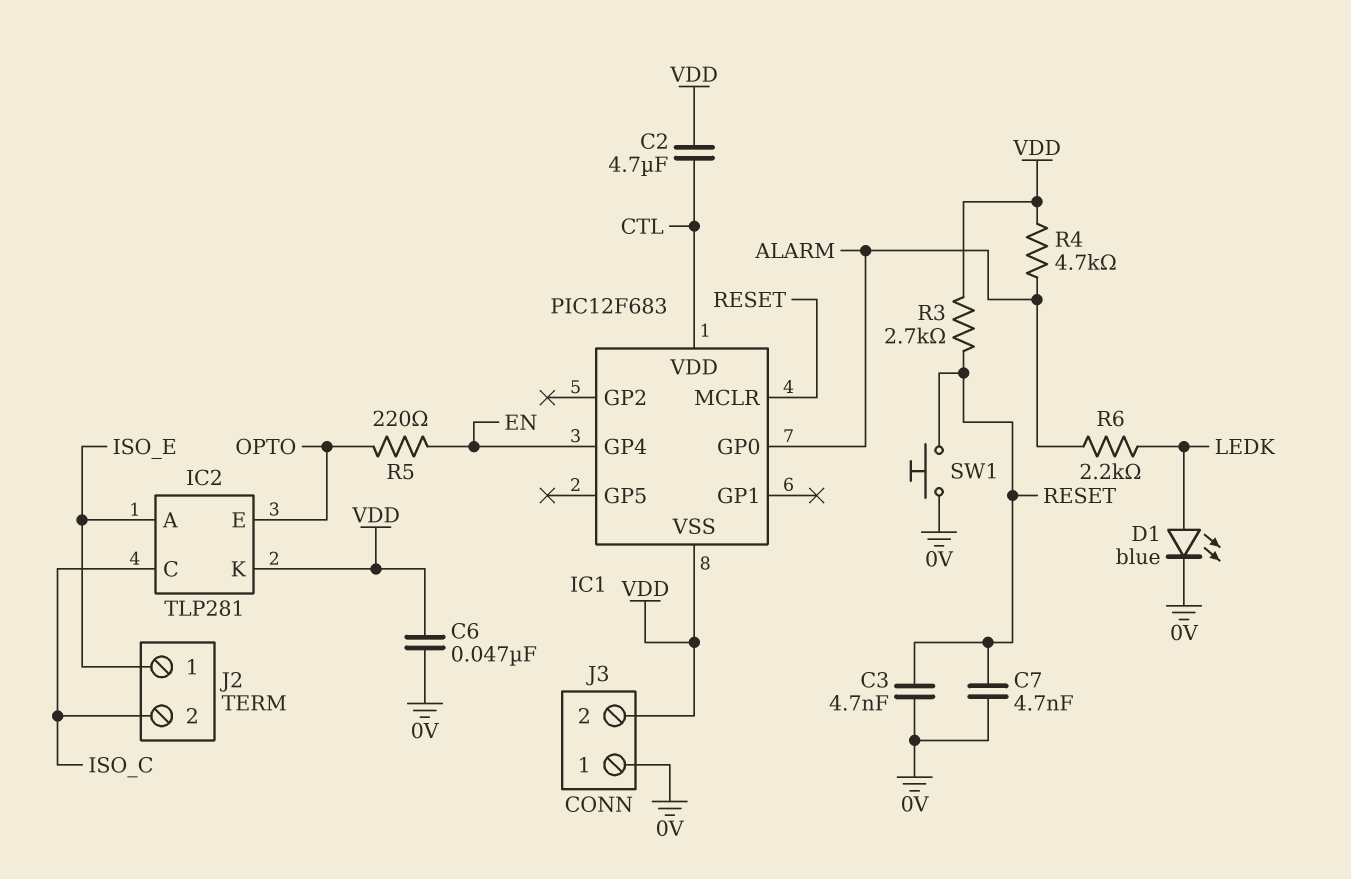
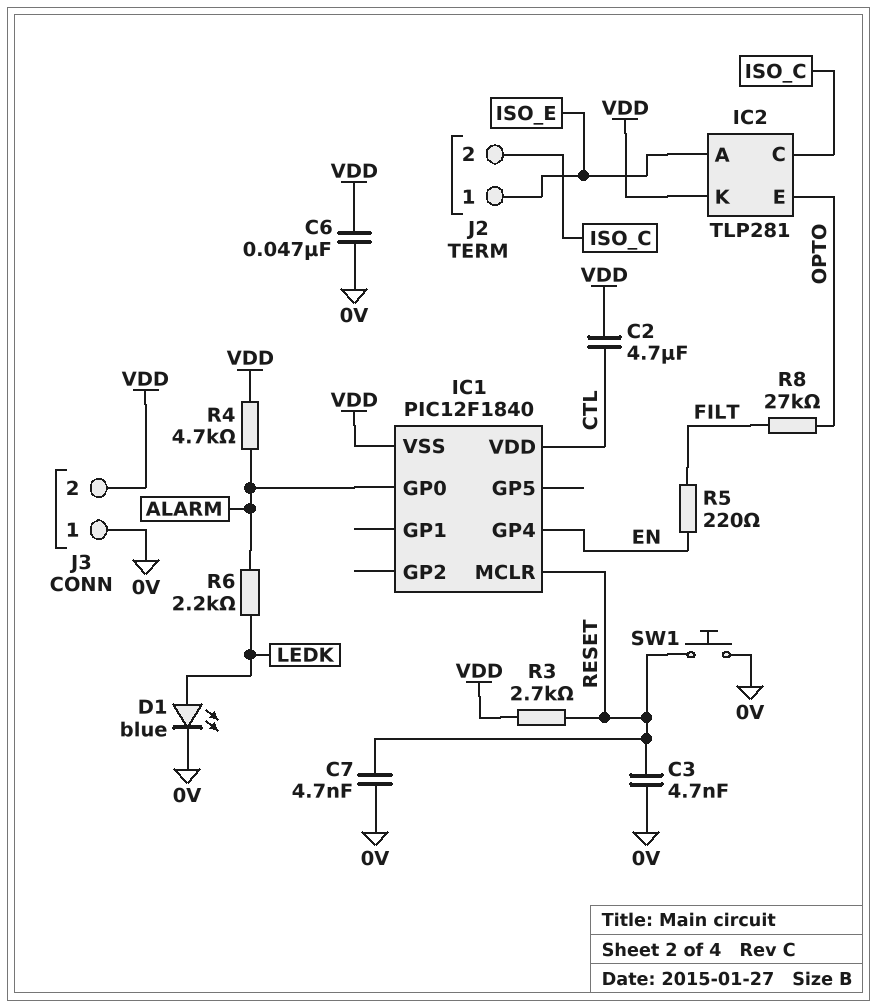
IC1: PIC12F683 -> PIC12F1840
R5: 220 (EN, OPTO) -> 220 (EN, FILT)
R8: none -> 27k (FILT, OPTO)

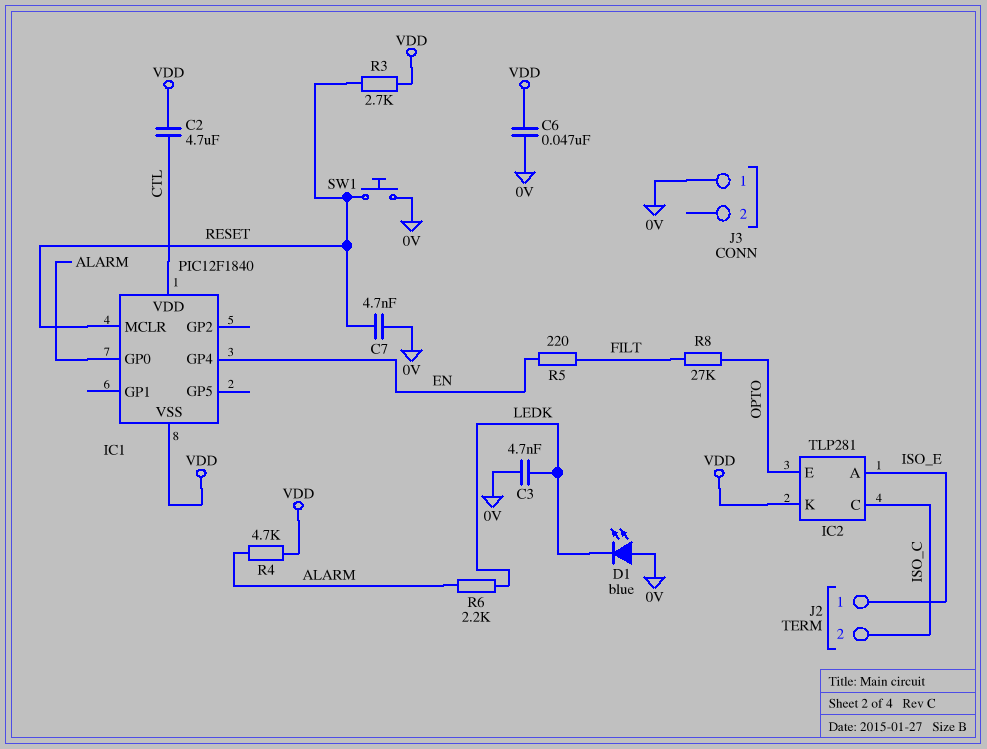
C3: 4.7nF (0V, RESET) -> 4.7nF (0V, LEDK)
D1: LED blue (A LEDK, K 0V) -> LED blue (A 0V, K LEDK)
J3 pin 2: VDD -> none

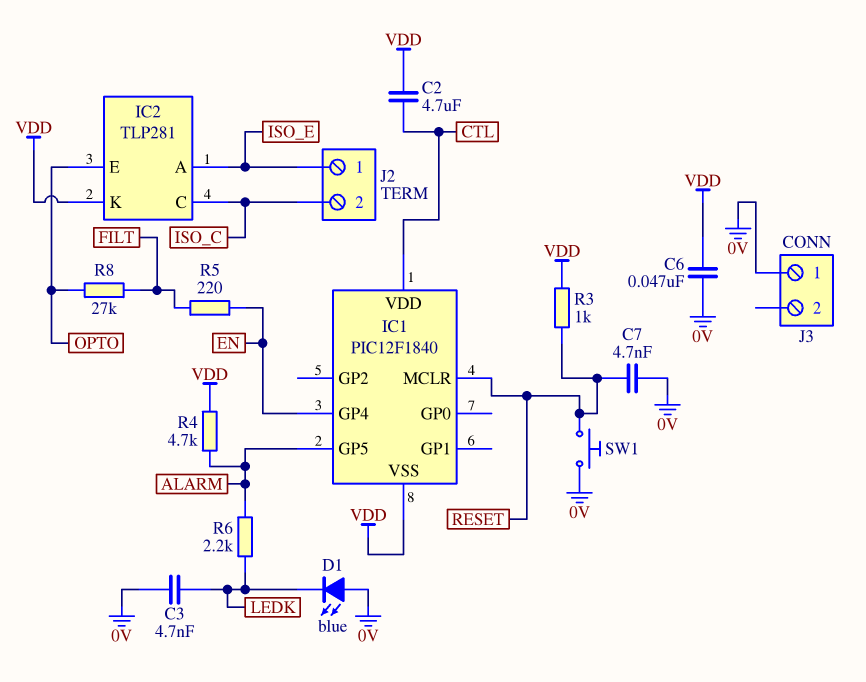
IC1 pin GP0: ALARM -> none
IC1 pin GP5: none -> ALARM
R3: 2.7k (RESET, VDD) -> 1k (RESET, VDD)

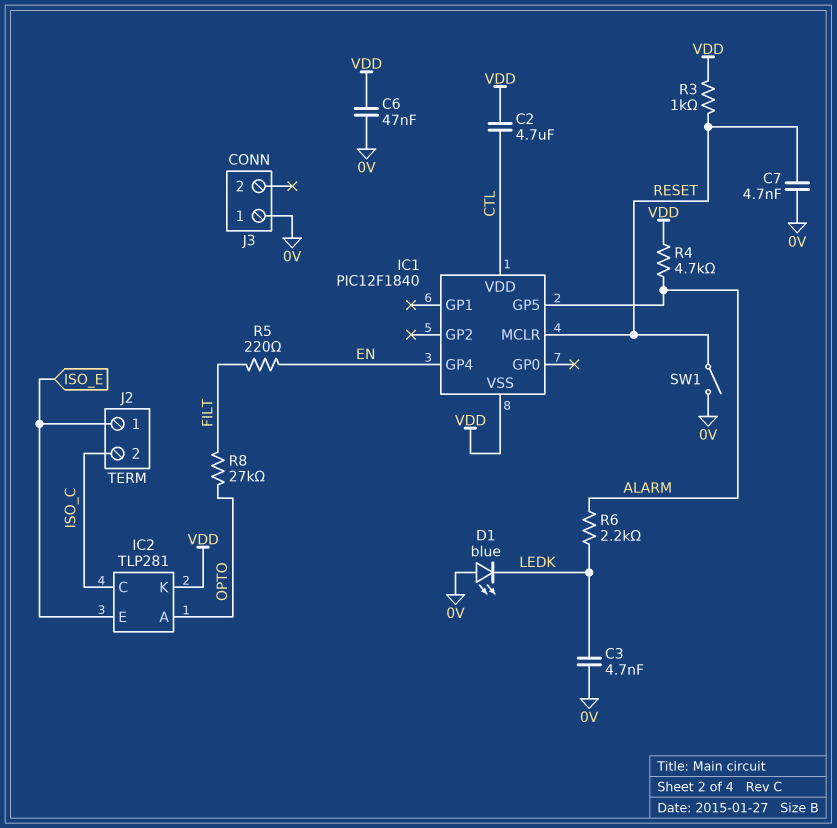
IC2 pin A: ISO_E -> OPTO
IC2 pin E: OPTO -> ISO_E
SW1: button (0V, RESET) -> switch (0V, RESET)

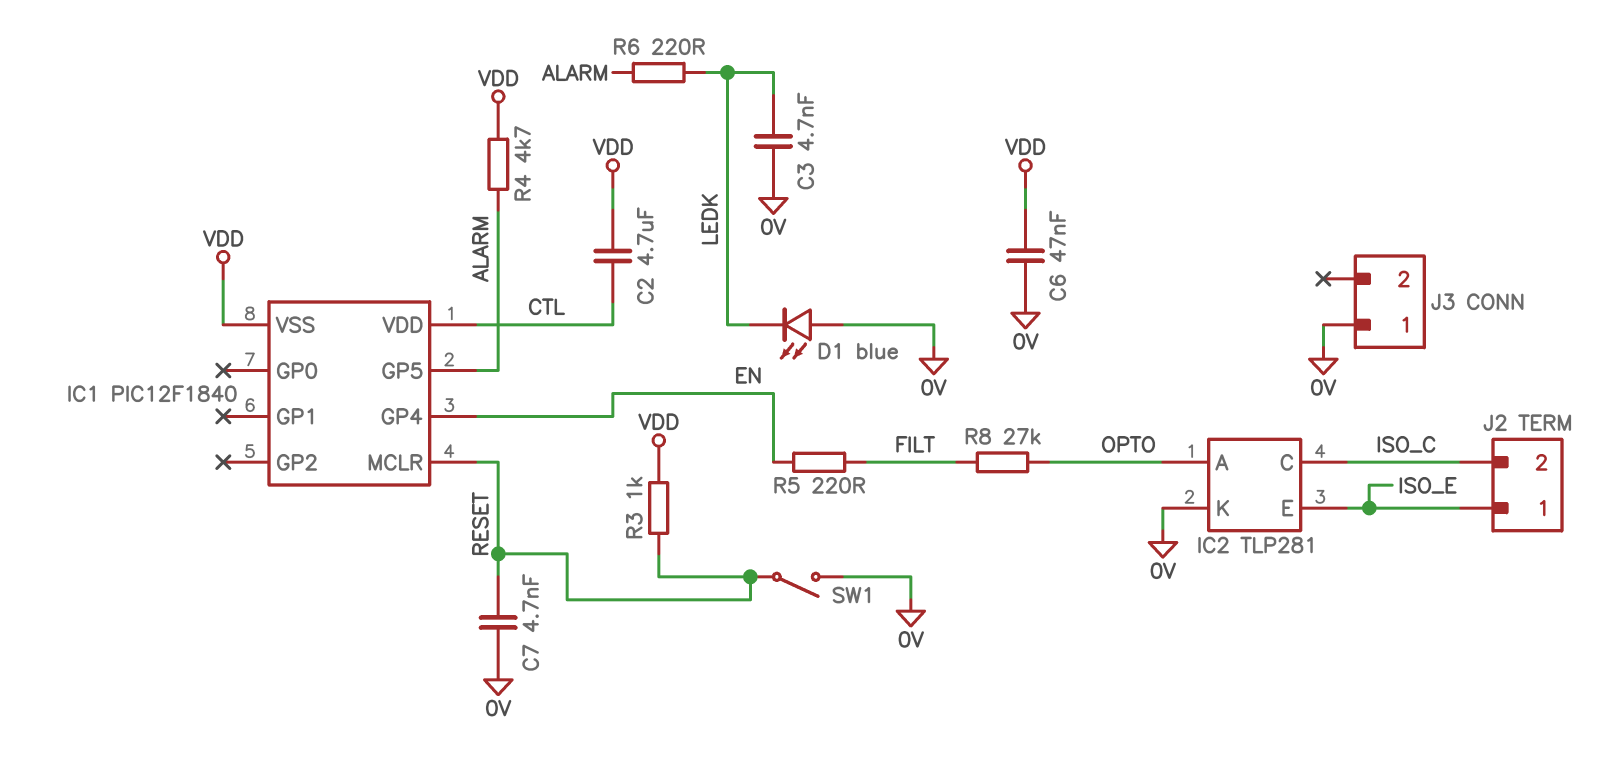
IC2 pin K: VDD -> 0V
R6: 2.2k (ALARM, LEDK) -> 220 (ALARM, LEDK)

